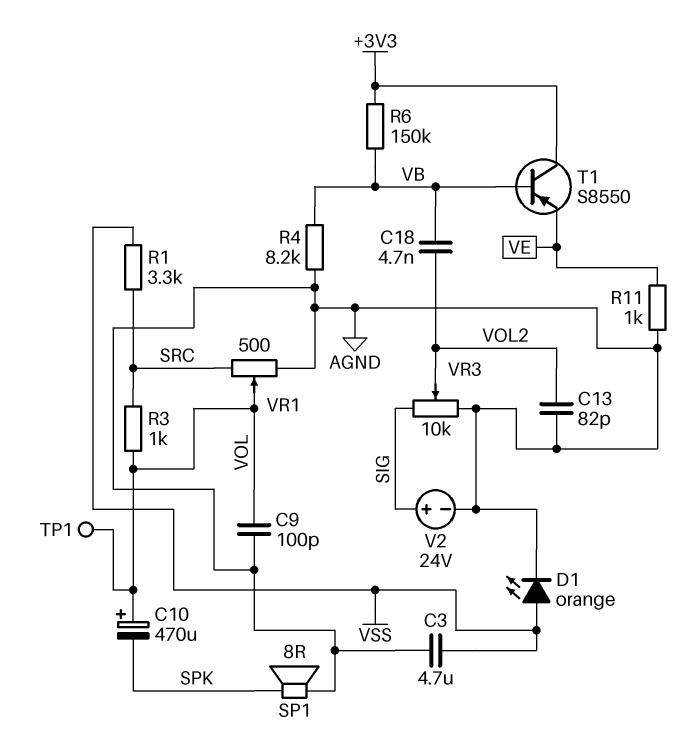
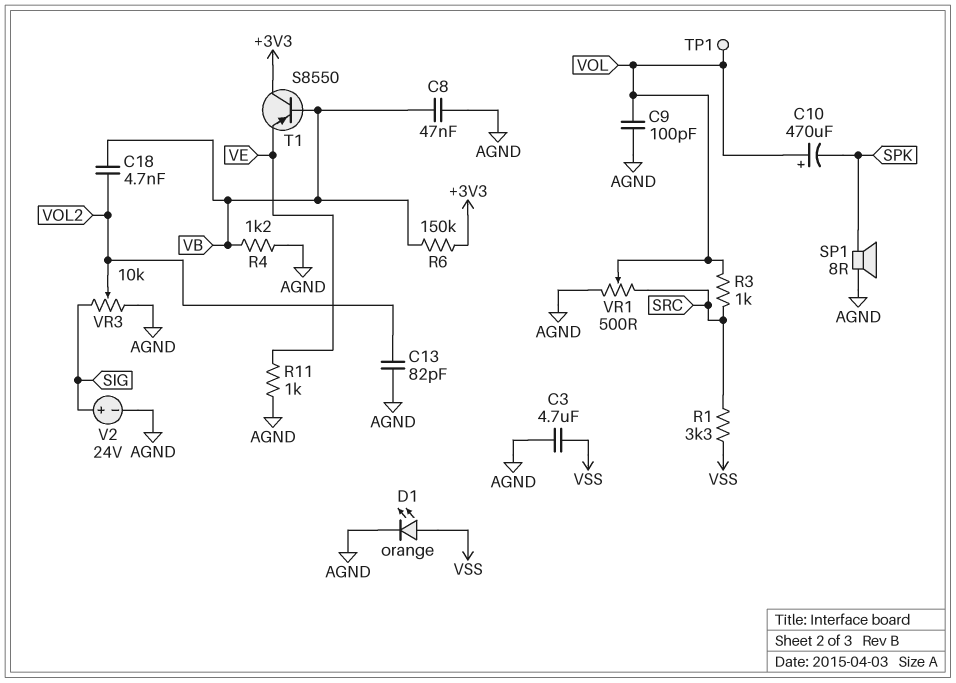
C8: none -> 47nF (AGND, VB)
R4: 8.2k (AGND, VB) -> 1.2k (AGND, VB)

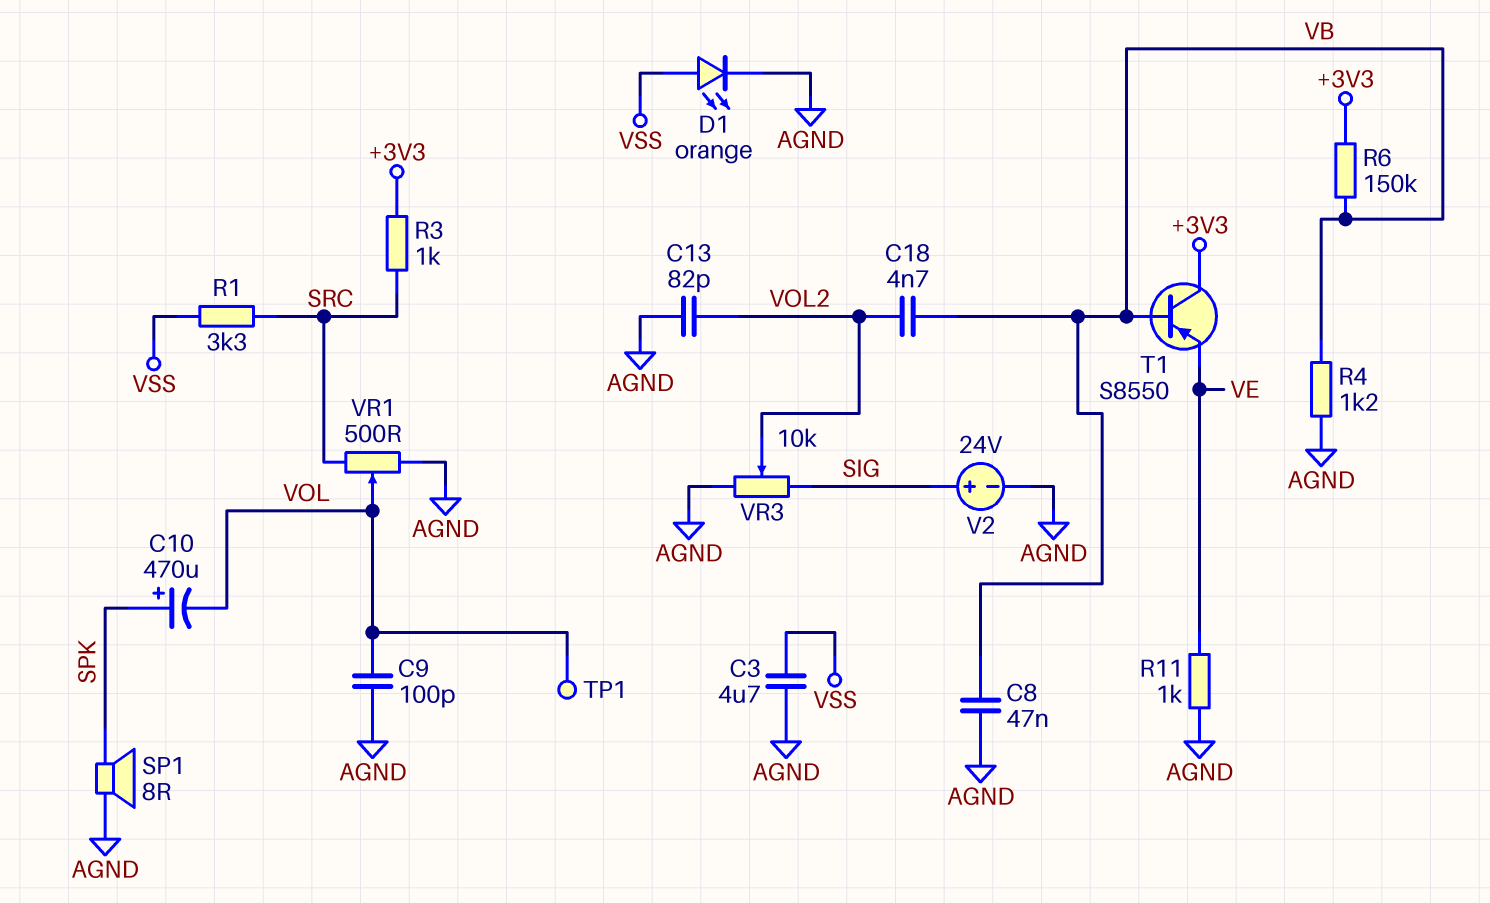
C10: 470uF (plus VOL, minus SPK) -> 470uF (plus SPK, minus VOL)
R3: 1k (SRC, VOL) -> 1k (+3V3, SRC)

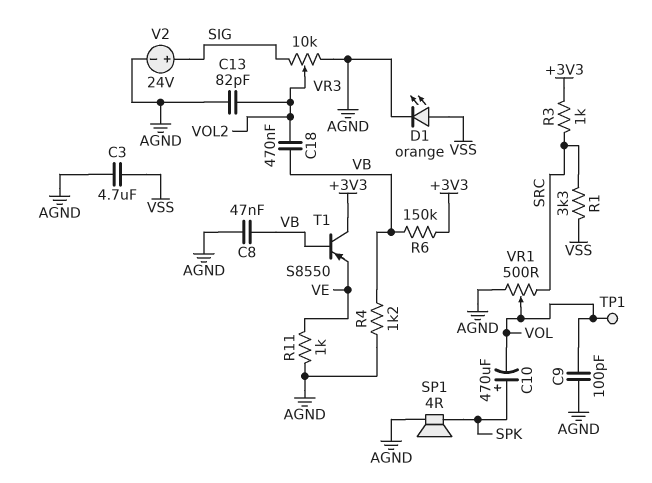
C18: 4.7nF (VB, VOL2) -> 470nF (VB, VOL2)
SP1: speaker 8R (AGND, SPK) -> speaker 4R (AGND, SPK)

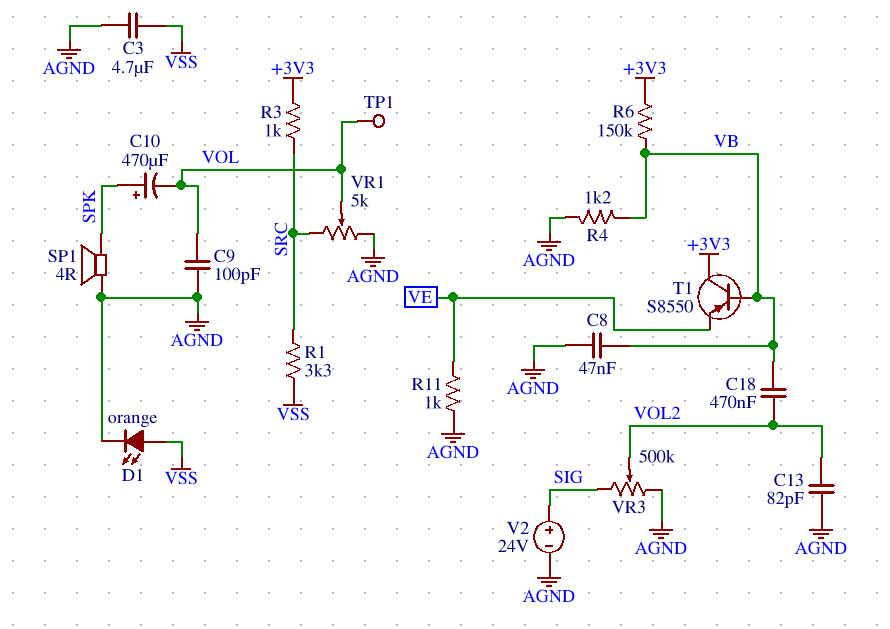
VR1: 500 (AGND, SRC, wiper VOL) -> 5k (AGND, SRC, wiper VOL)
VR3: 10k (AGND, SIG, wiper VOL2) -> 500k (AGND, SIG, wiper VOL2)

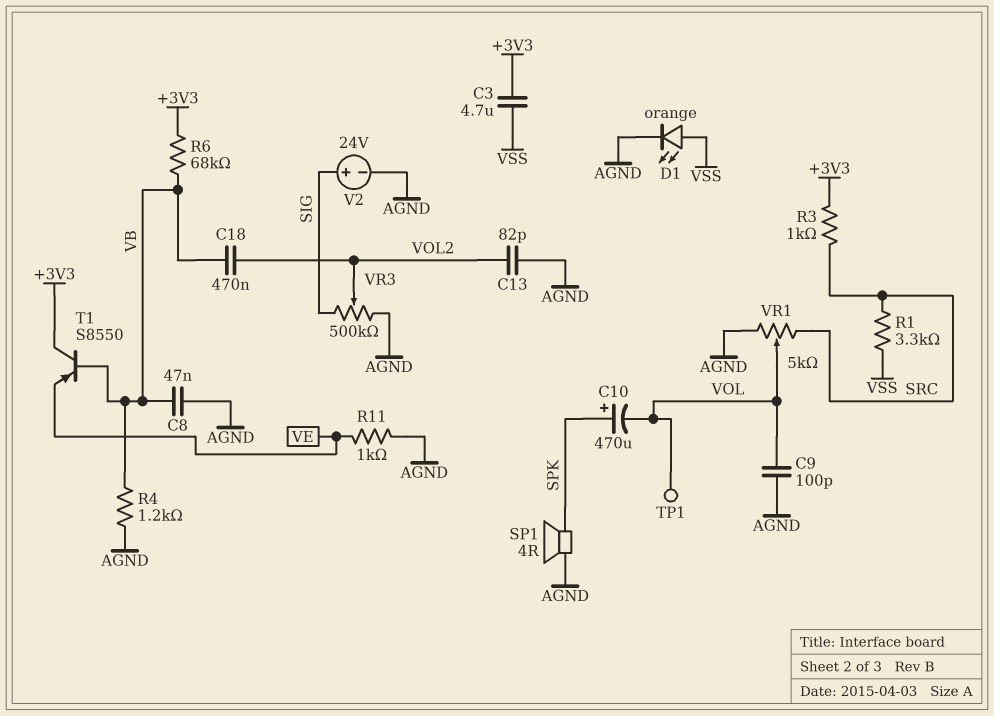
C3: 4.7uF (AGND, VSS) -> 4.7uF (+3V3, VSS)
R6: 150k (+3V3, VB) -> 68k (+3V3, VB)

